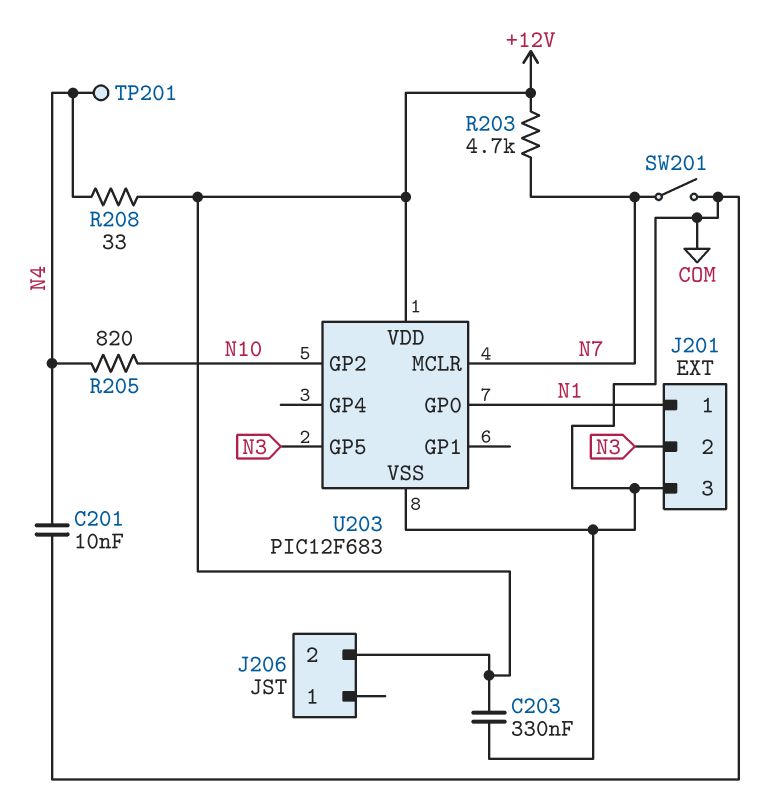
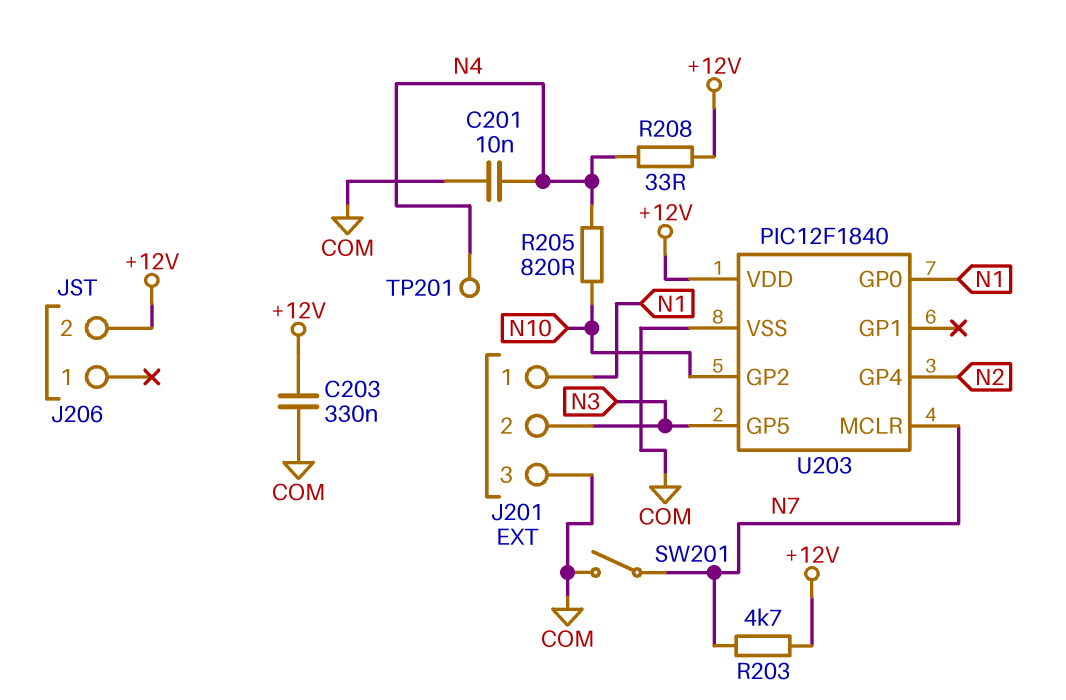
U203: PIC12F683 -> PIC12F1840
U203 pin GP4: none -> N2

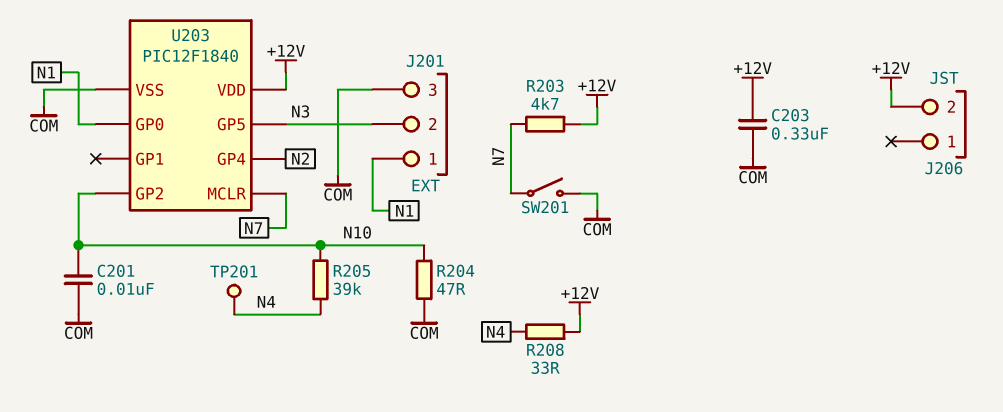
C201: 10nF (COM, N4) -> 10nF (COM, N10)
R204: none -> 47 (COM, N10)
R205: 820 (N4, N10) -> 39k (N4, N10)

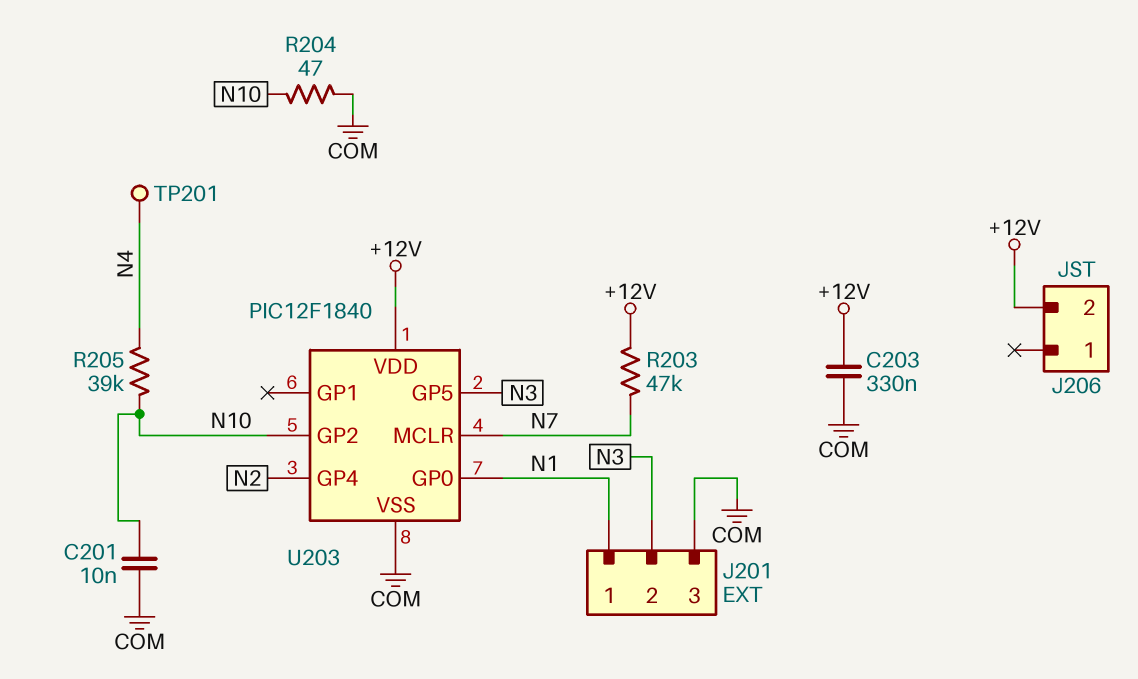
R203: 4.7k (+12V, N7) -> 47k (+12V, N7)
R208: 33 (+12V, N4) -> none
SW201: switch (COM, N7) -> none

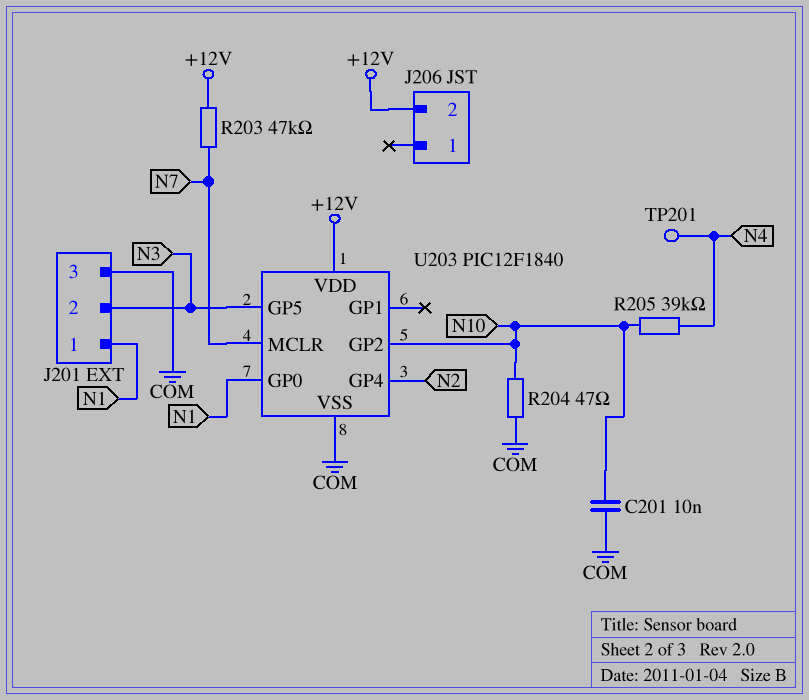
C203: 330nF (+12V, COM) -> none

